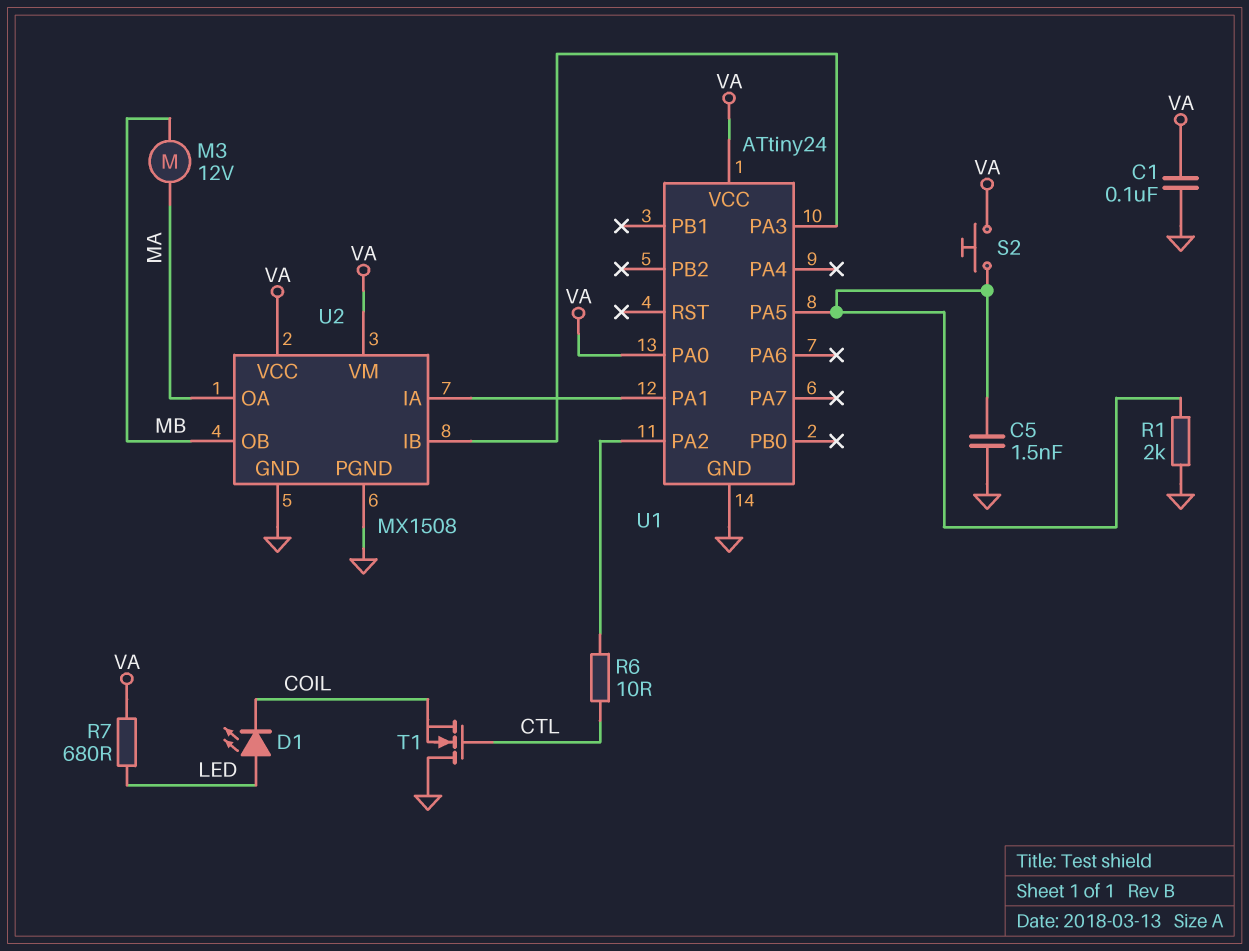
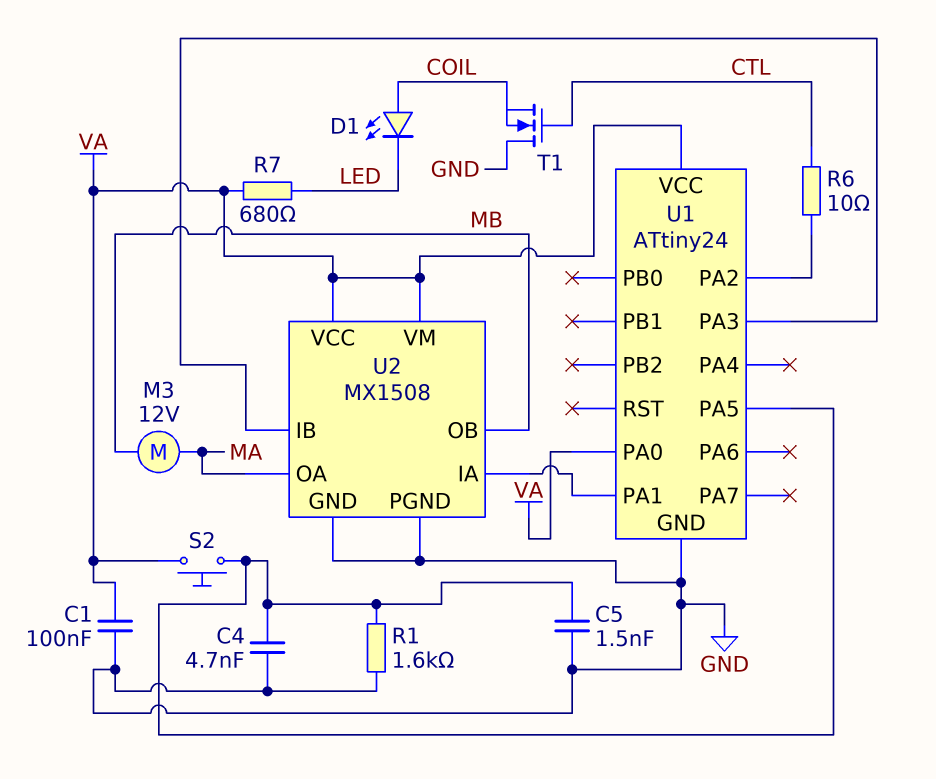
C4: none -> 4.7nF (GND, U1/PA5)
D1: LED (A LED, K COIL) -> LED (A COIL, K LED)
R1: 2k (GND, U1/PA5) -> 1.6k (GND, U1/PA5)

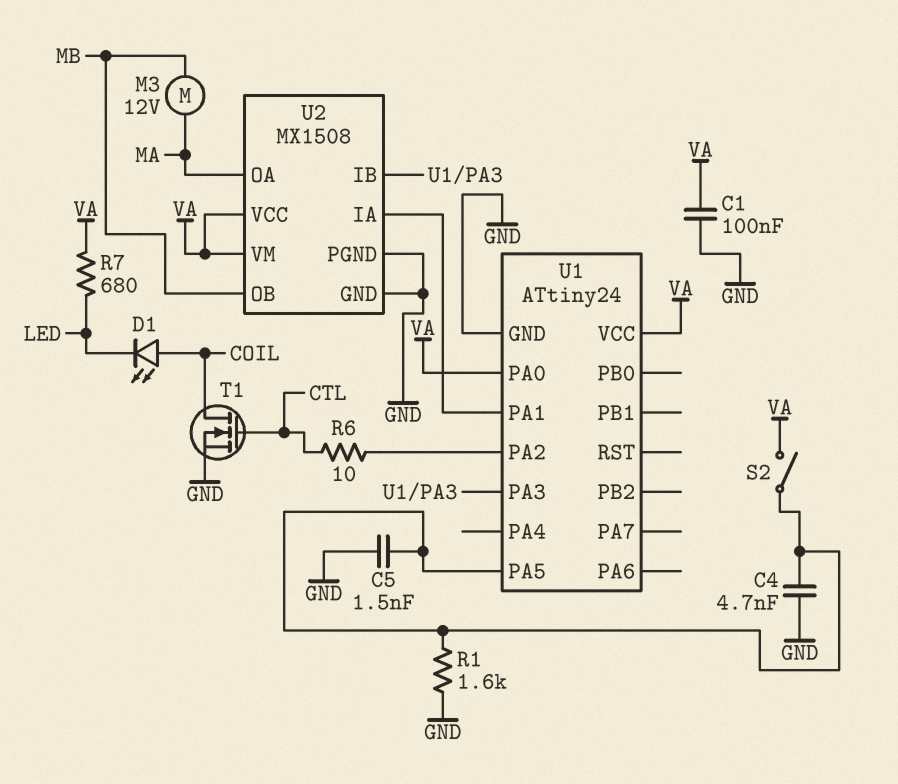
S2: button (U1/PA5, VA) -> switch (U1/PA5, VA)
T1: NMOS (G CTL, D GND, S COIL) -> NMOS (G CTL, D COIL, S GND)

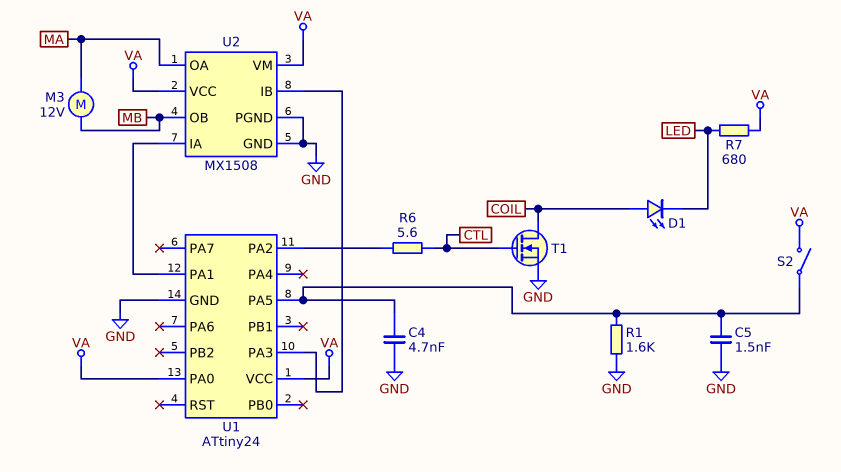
C1: 100nF (GND, VA) -> none
R6: 10 (CTL, U1/PA2) -> 5.6 (CTL, U1/PA2)

